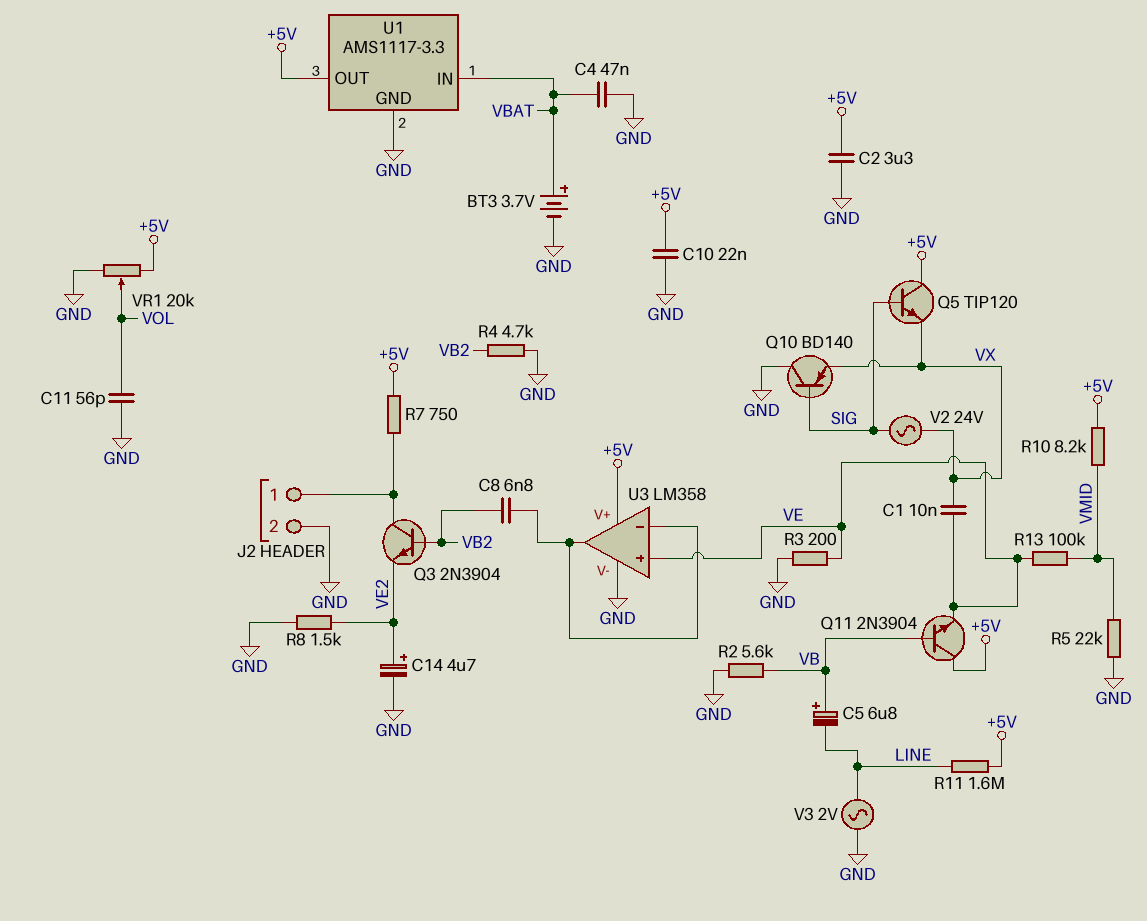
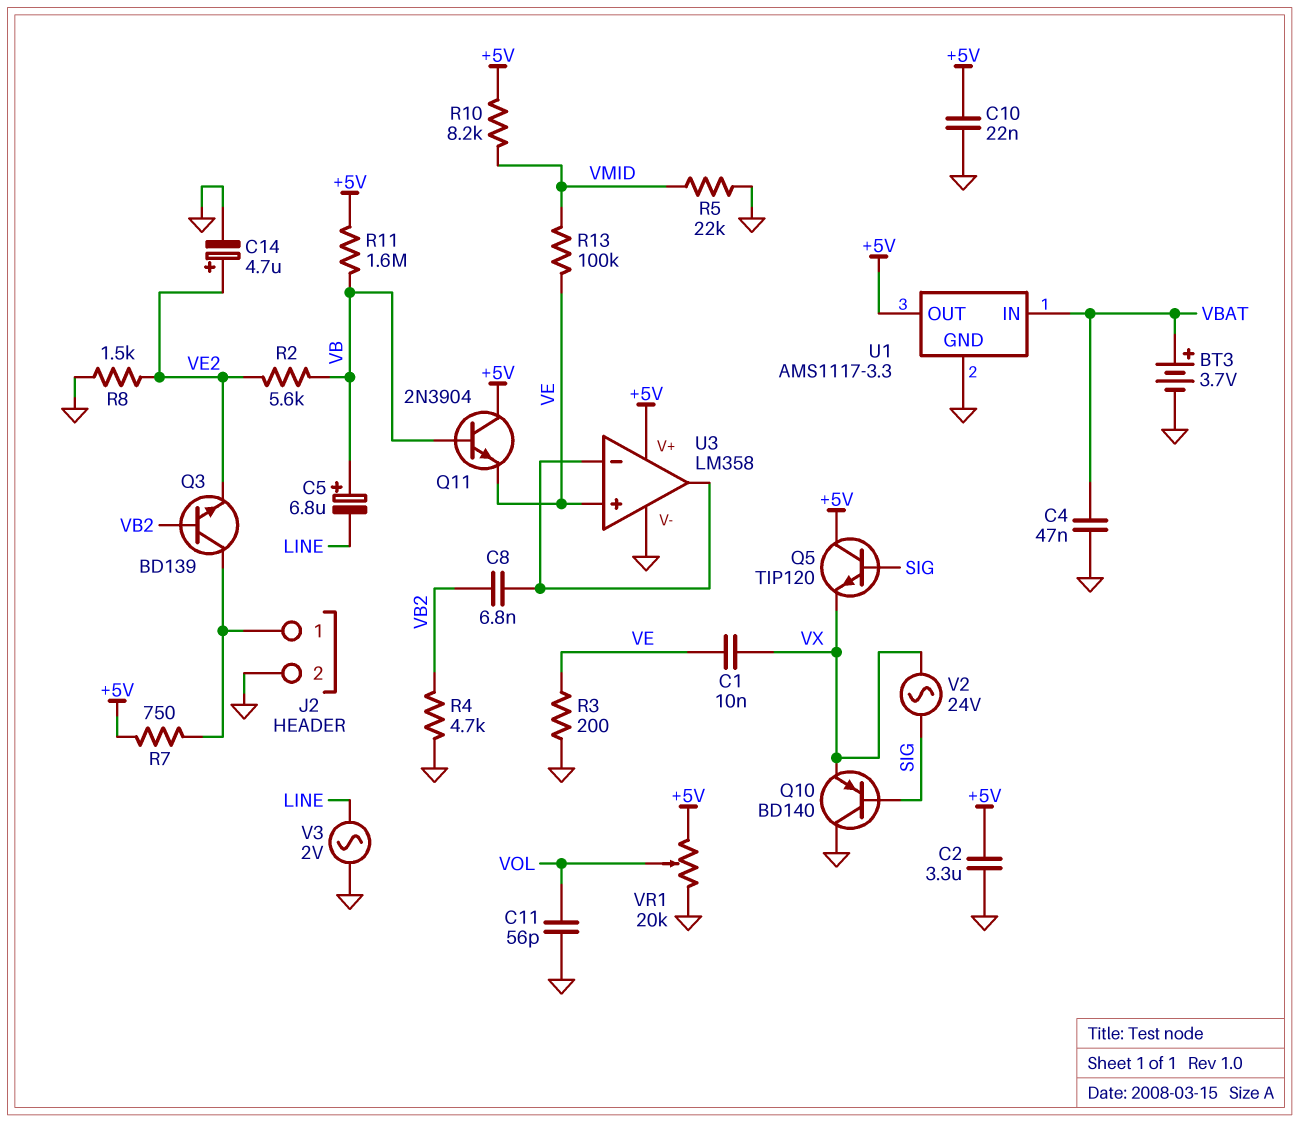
Q3: NPN 2N3904 (B VB2, C J2/1, E VE2) -> NPN BD139 (B VB2, C J2/1, E VE2)
R2: 5.6k (GND, VB) -> 5.6k (VB, VE2)
R11: 1.6M (+5V, LINE) -> 1.6M (+5V, VB)

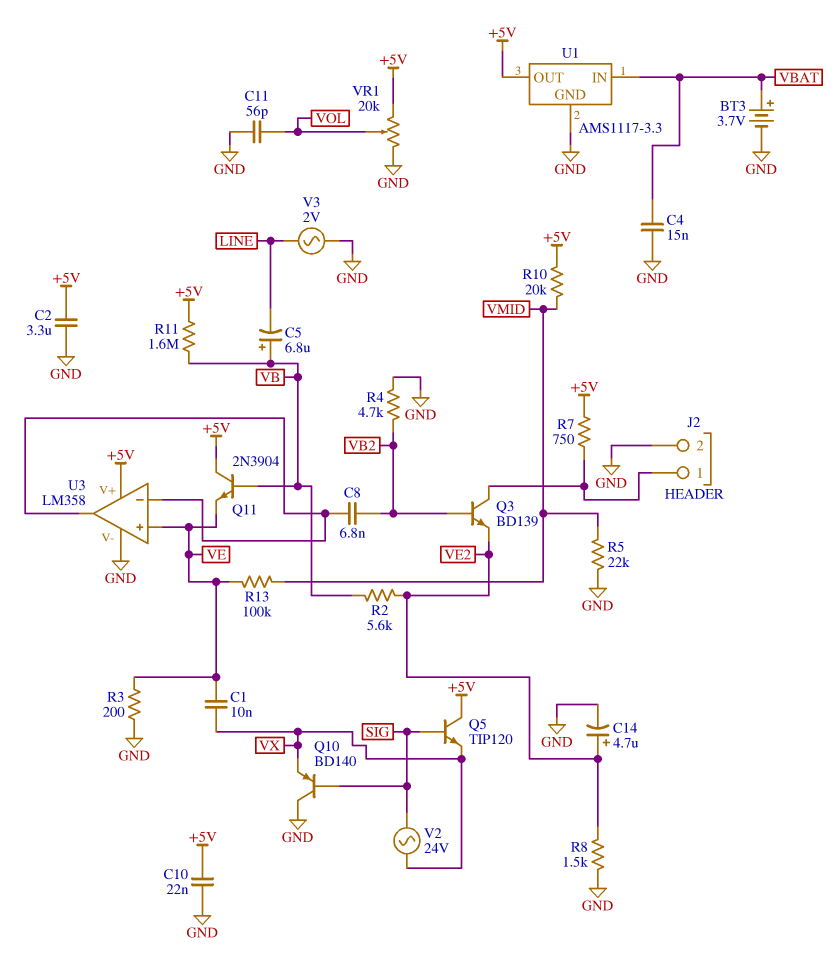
C4: 47nF (GND, VBAT) -> 15nF (GND, VBAT)
R10: 8.2k (+5V, VMID) -> 20k (+5V, VMID)

